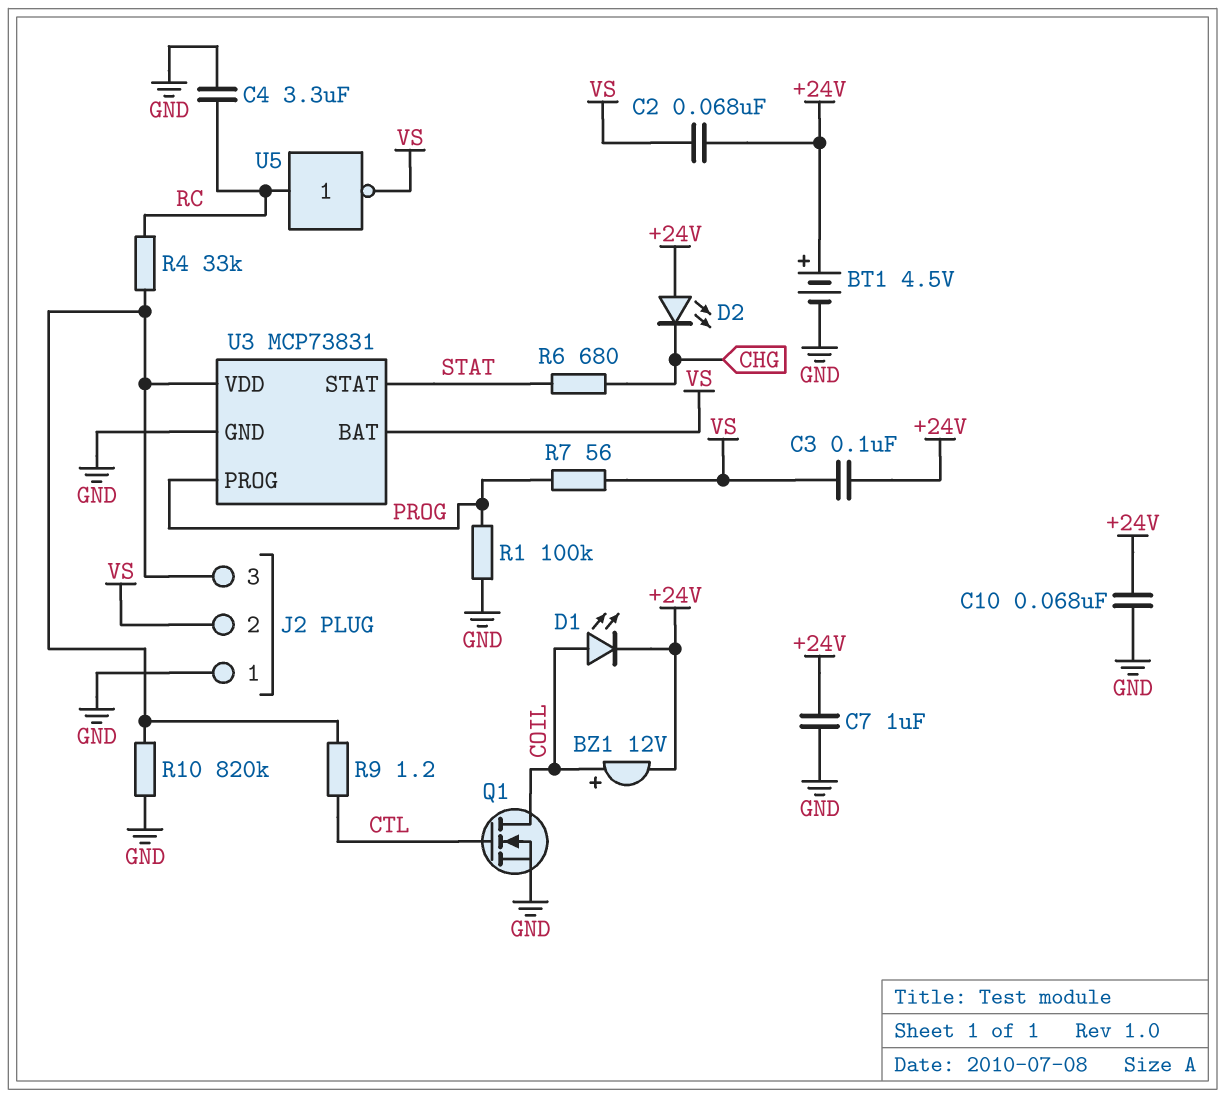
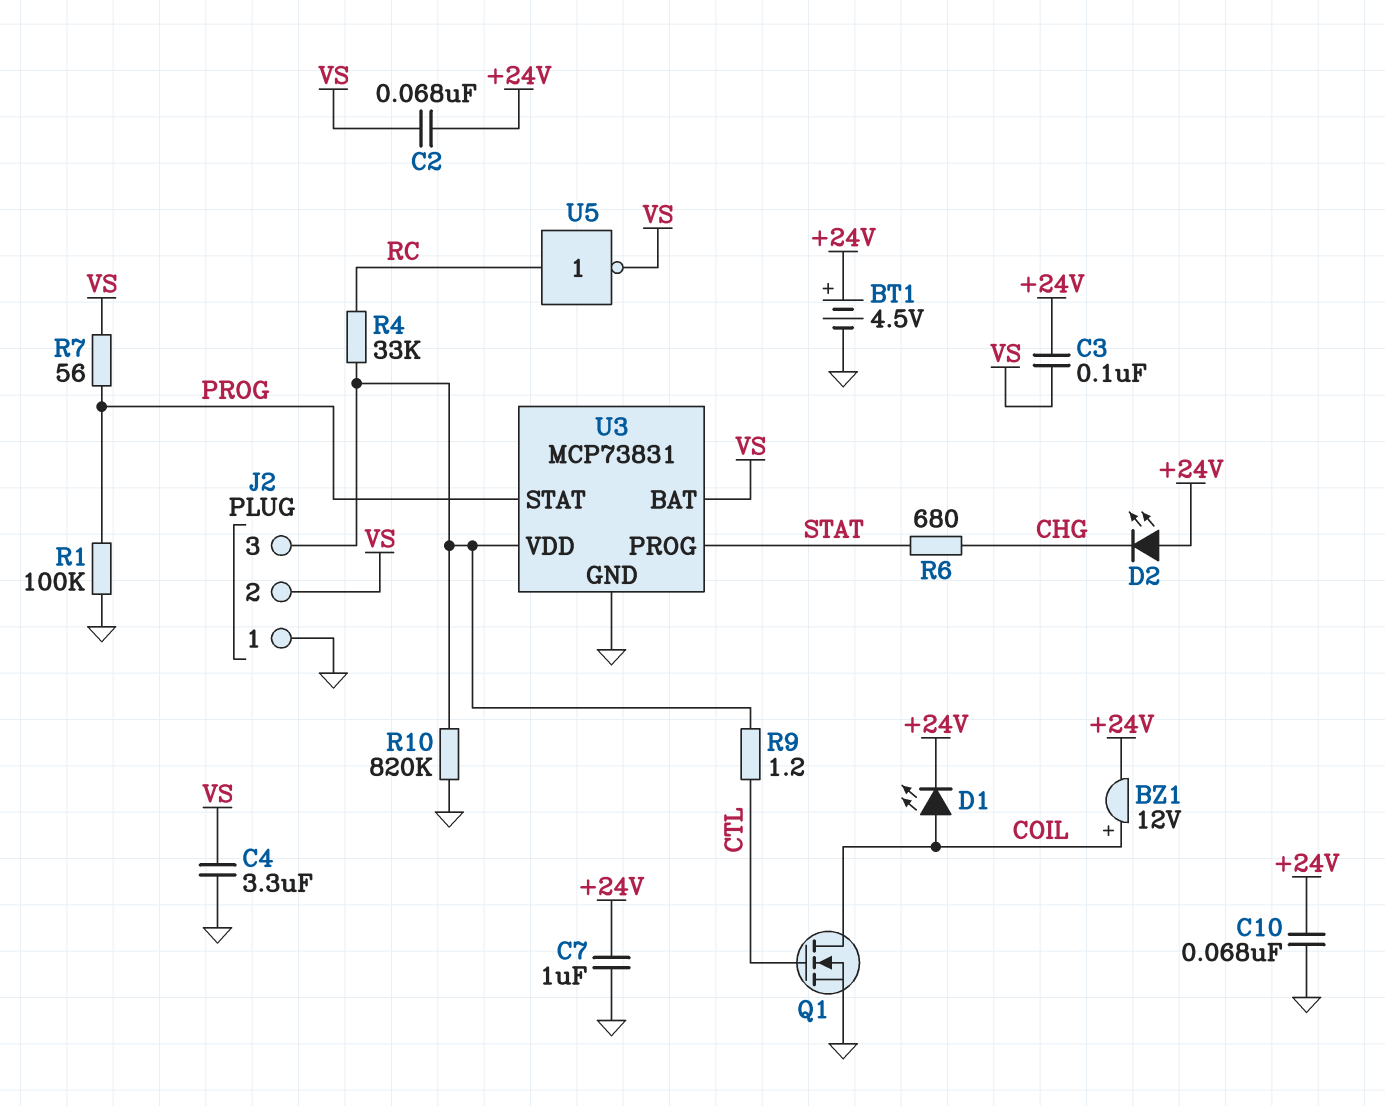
C4: 3.3uF (GND, RC) -> 3.3uF (GND, VS)
U3 pin PROG: PROG -> STAT
U3 pin STAT: STAT -> PROG

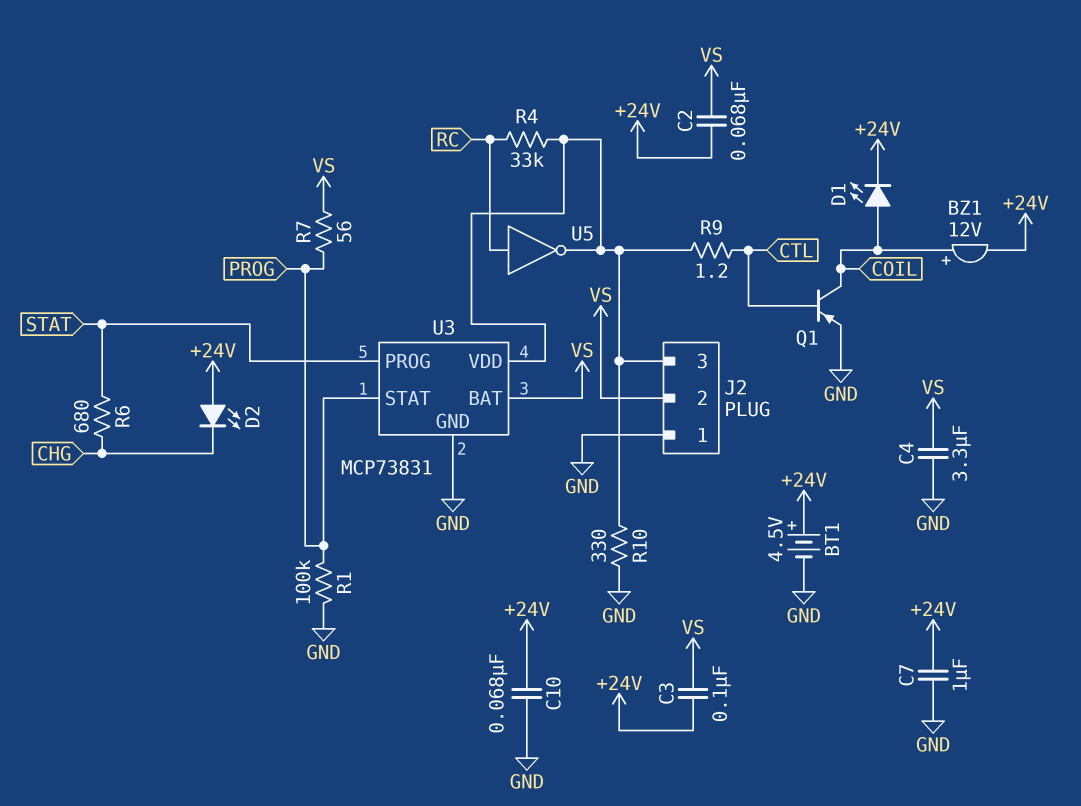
Q1: NMOS (G CTL, D COIL, S GND) -> PNP (B CTL, C COIL, E GND)
R10: 820k (GND, J2/3) -> 330 (GND, J2/3)
U5: NOT (in RC, out VS) -> NOT (in RC, out J2/3)

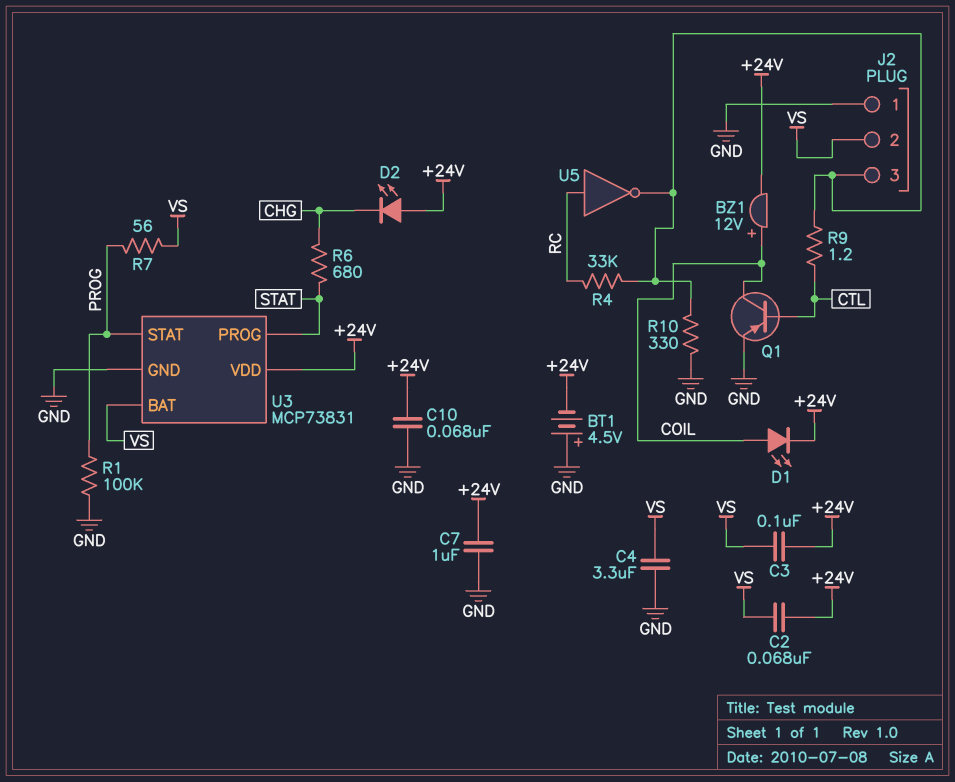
BT1: 4.5V (plus +24V, minus GND) -> 4.5V (plus GND, minus +24V)
U3 pin VDD: J2/3 -> +24V

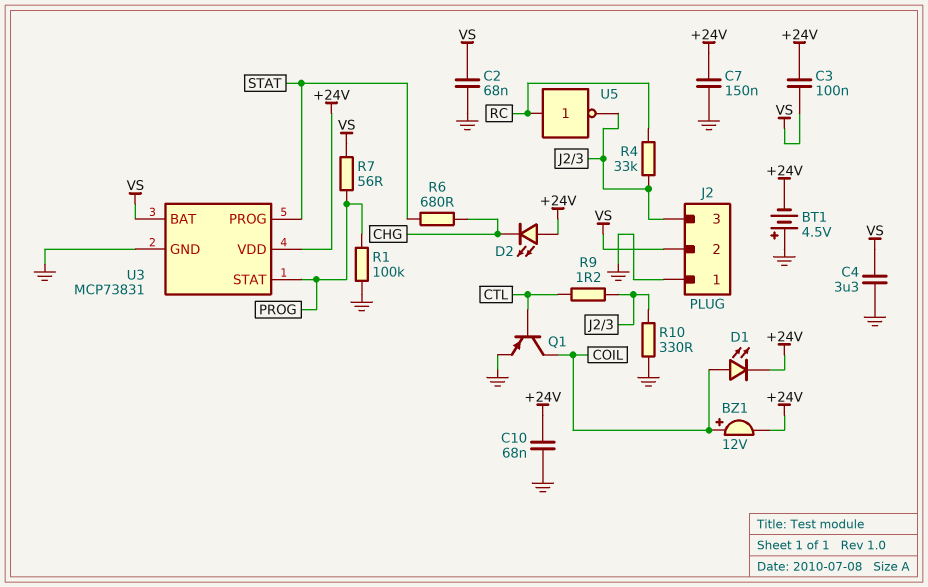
C2: 68nF (+24V, VS) -> 68nF (GND, VS)
C7: 1uF (+24V, GND) -> 150nF (+24V, GND)

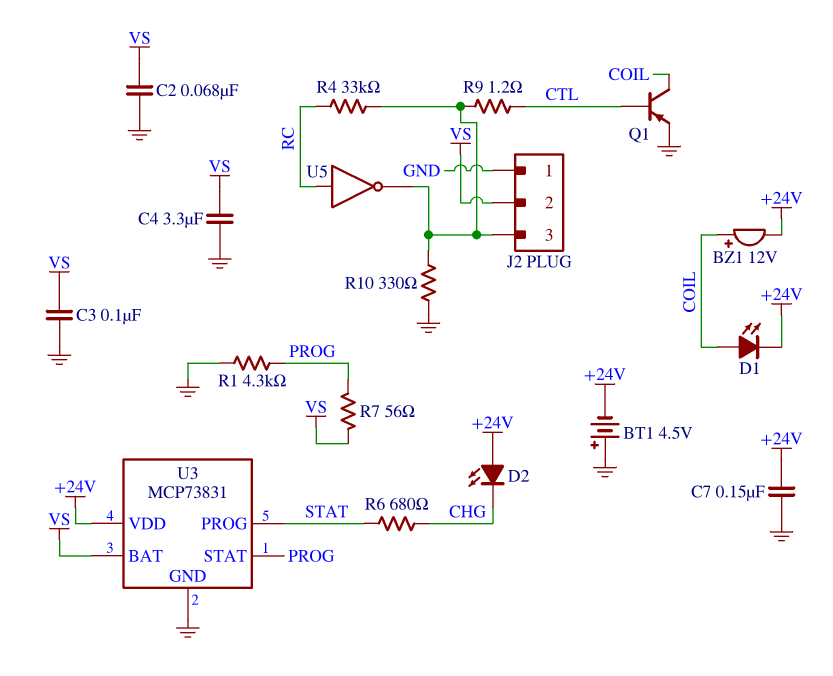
C3: 100nF (+24V, VS) -> 100nF (GND, VS)
C10: 68nF (+24V, GND) -> none
R1: 100k (GND, PROG) -> 4.3k (GND, PROG)

